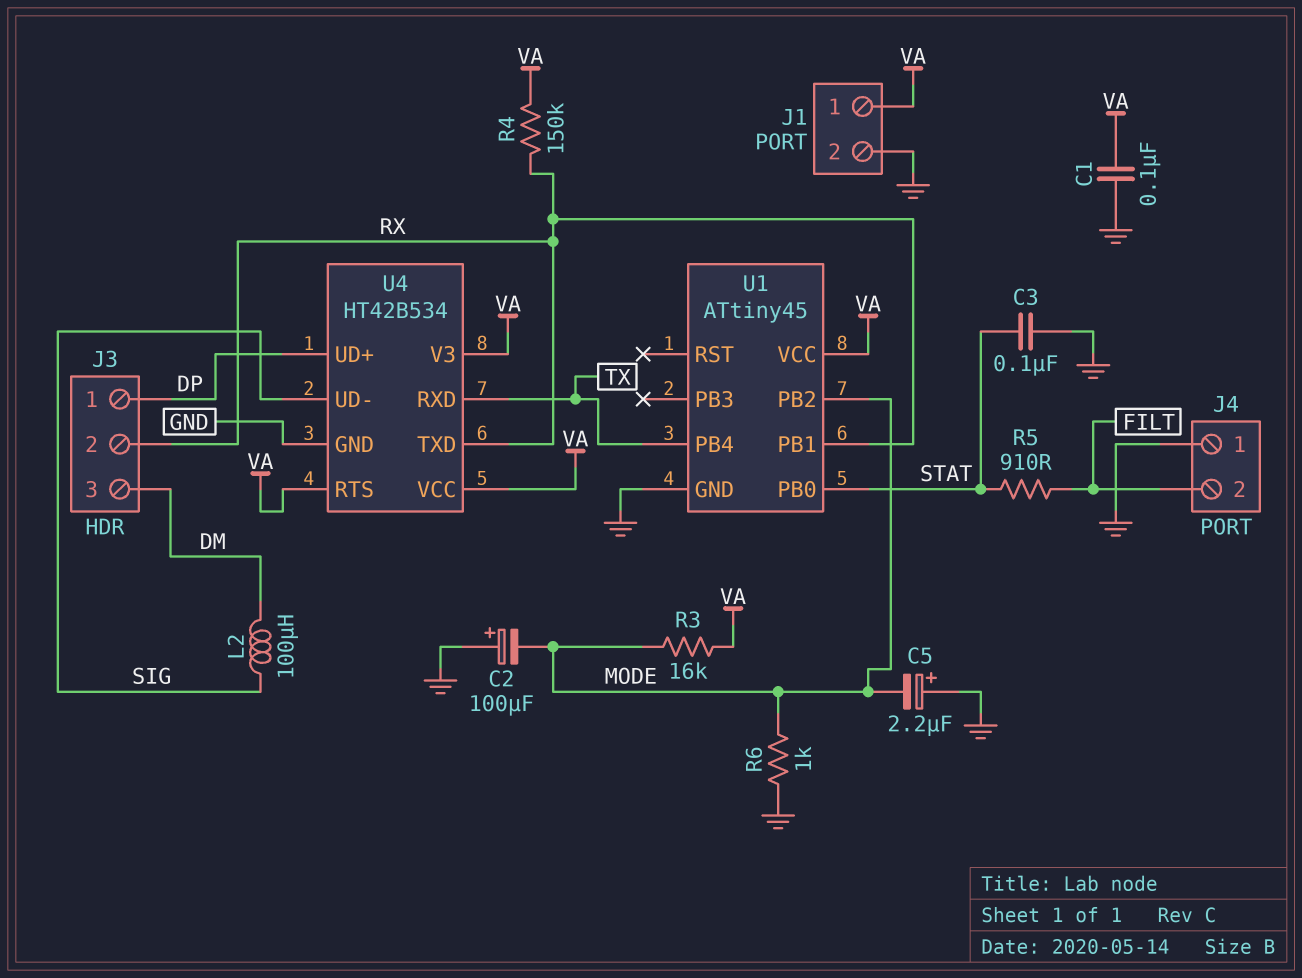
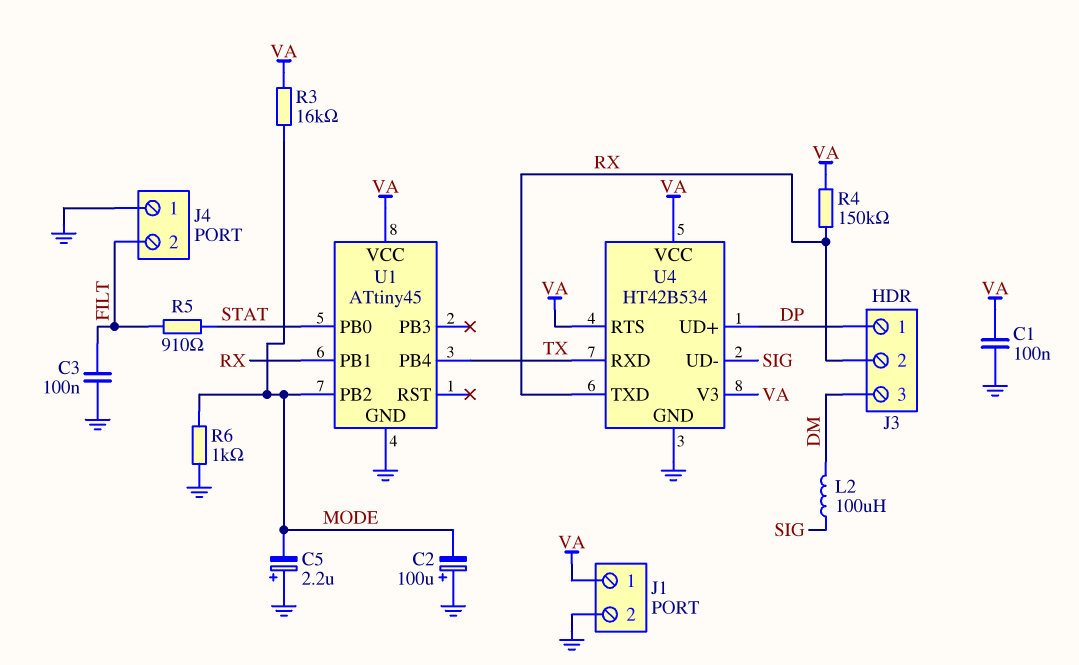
C3: 100nF (GND, STAT) -> 100nF (FILT, GND)

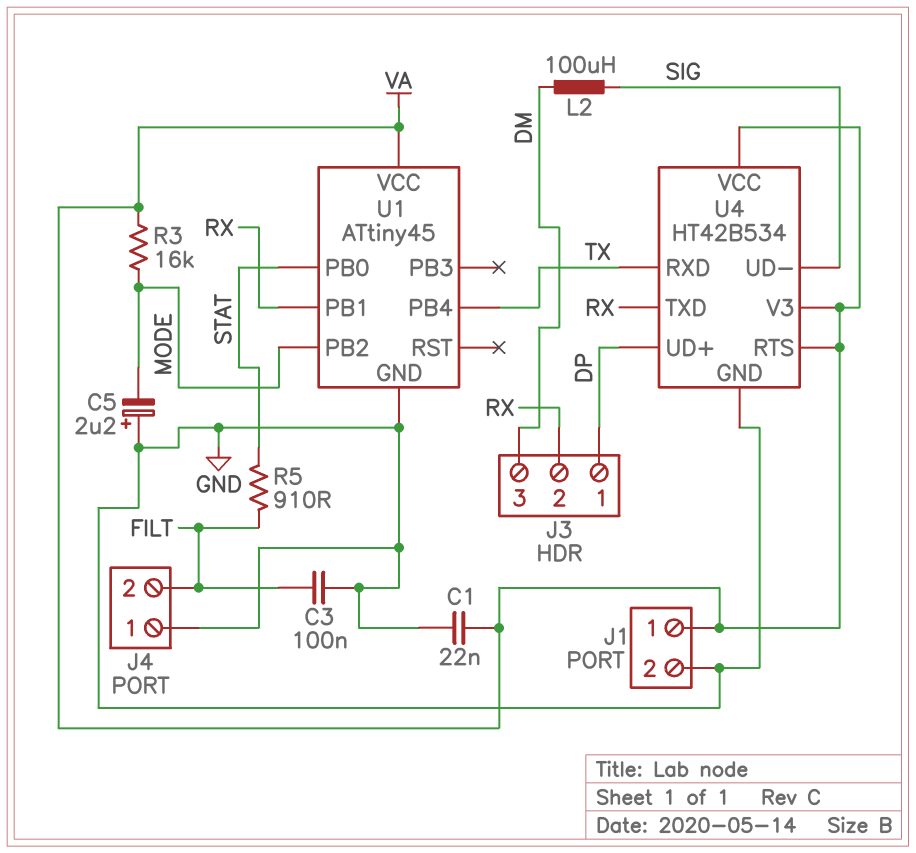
C1: 100nF (GND, VA) -> 22nF (GND, VA)
C2: 100uF (plus GND, minus MODE) -> none
R4: 150k (RX, VA) -> none
R6: 1k (GND, MODE) -> none

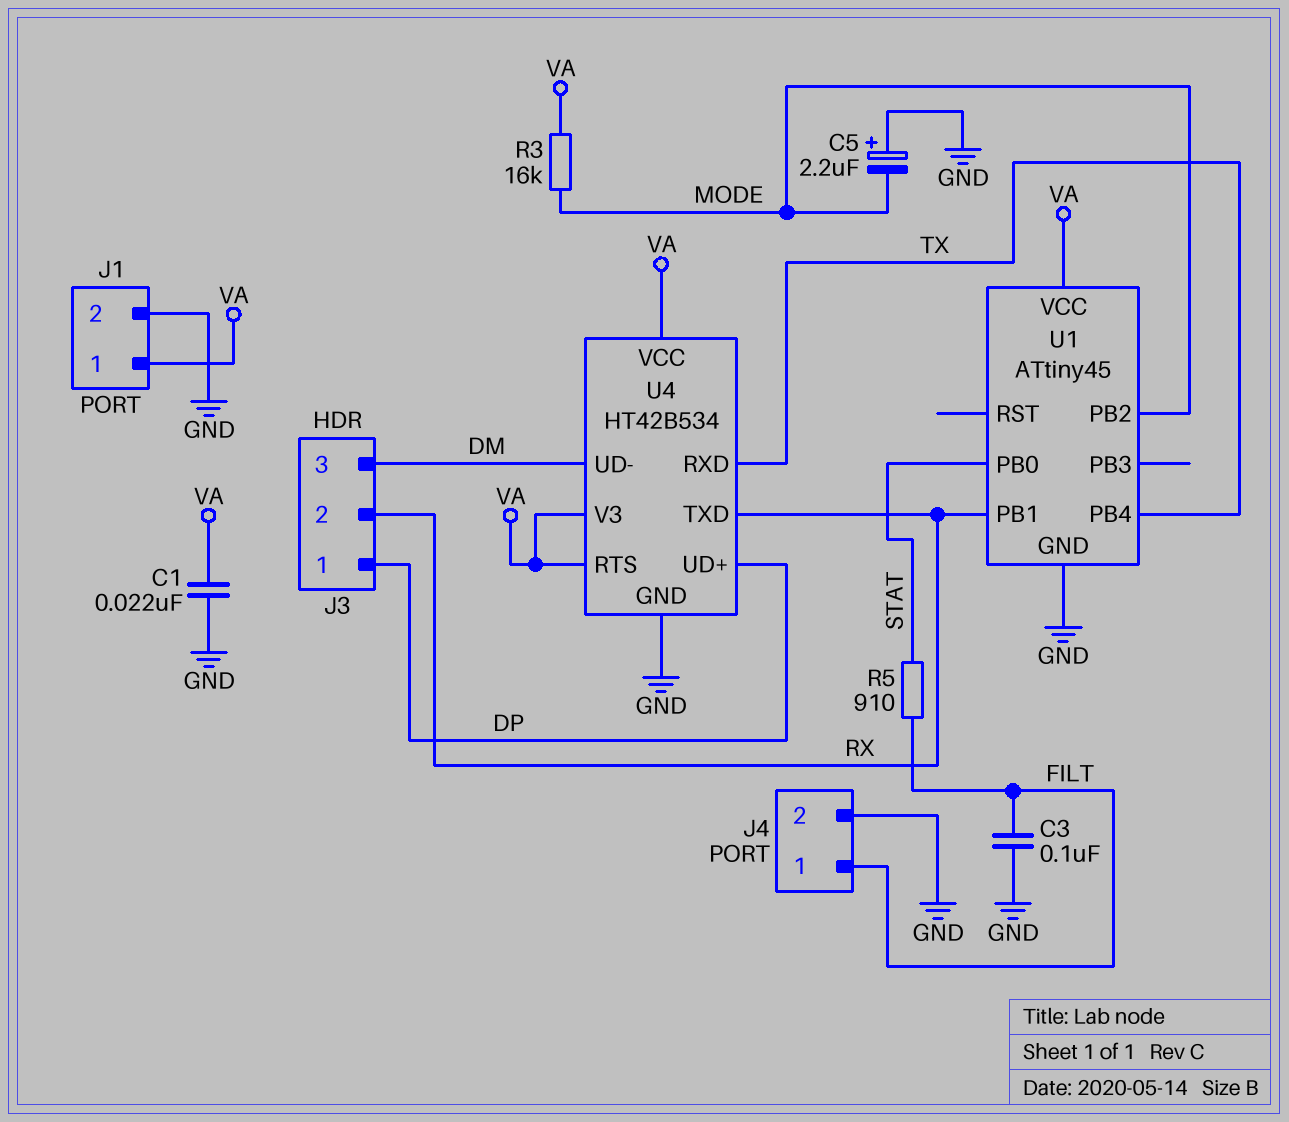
J4 pin 1: GND -> FILT
J4 pin 2: FILT -> GND
L2: 100uH (DM, SIG) -> none
U4 pin UD-: SIG -> DM

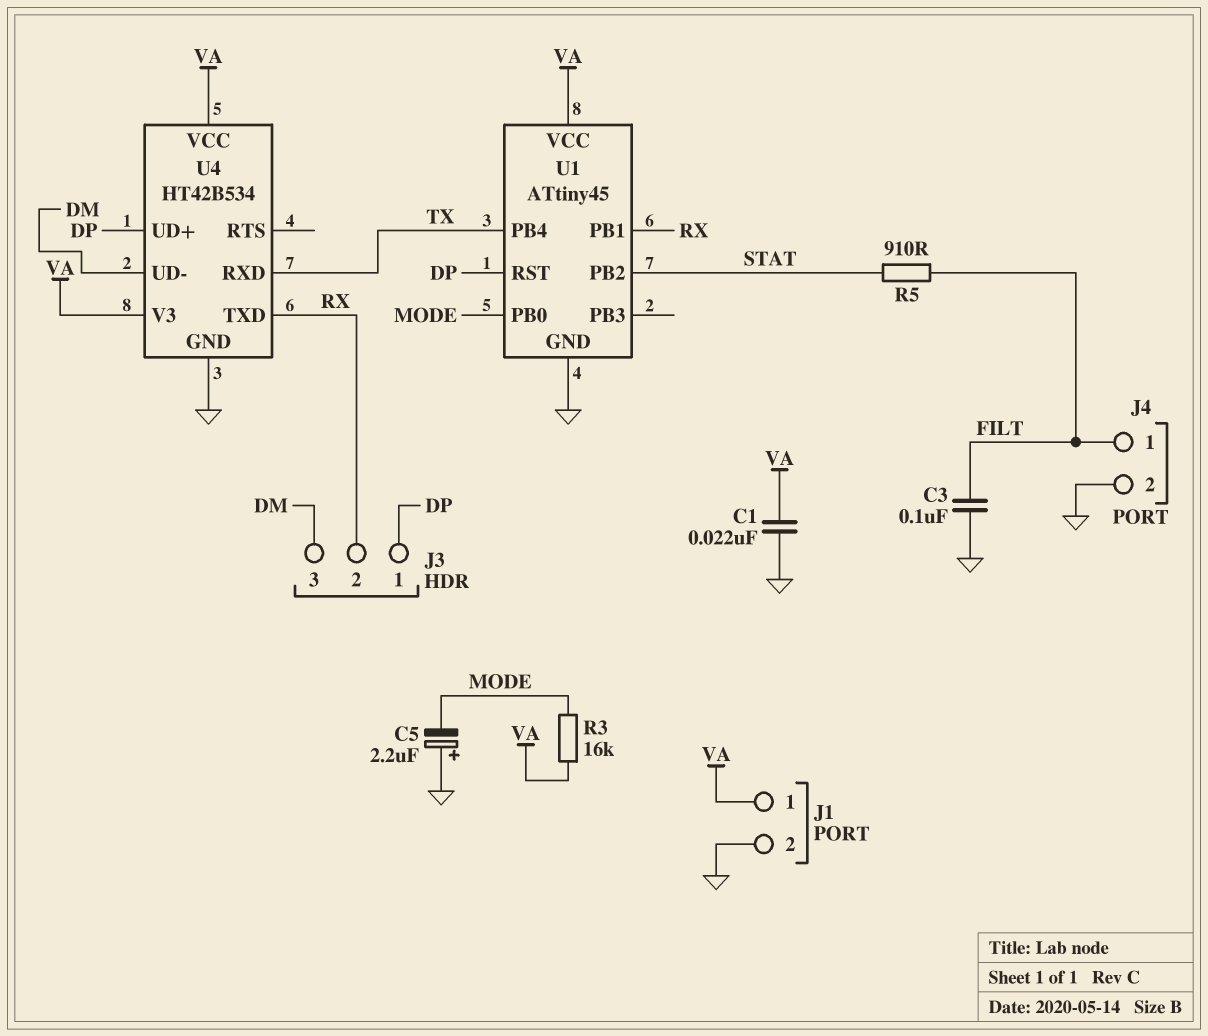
U1 pin PB0: STAT -> MODE
U1 pin PB2: MODE -> STAT
U1 pin RST: none -> DP
U4 pin RTS: VA -> none

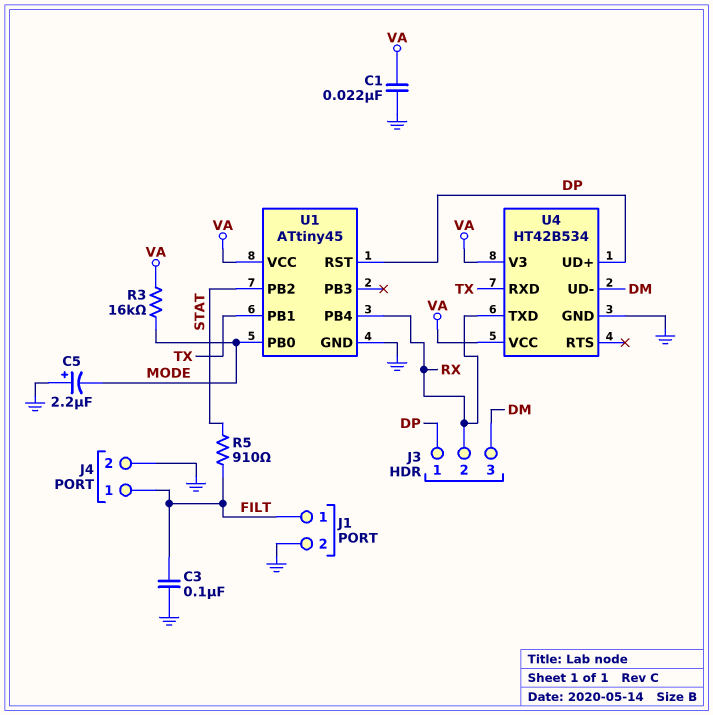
J1 pin 1: VA -> FILT
U1 pin PB1: RX -> TX
U1 pin PB4: TX -> RX

